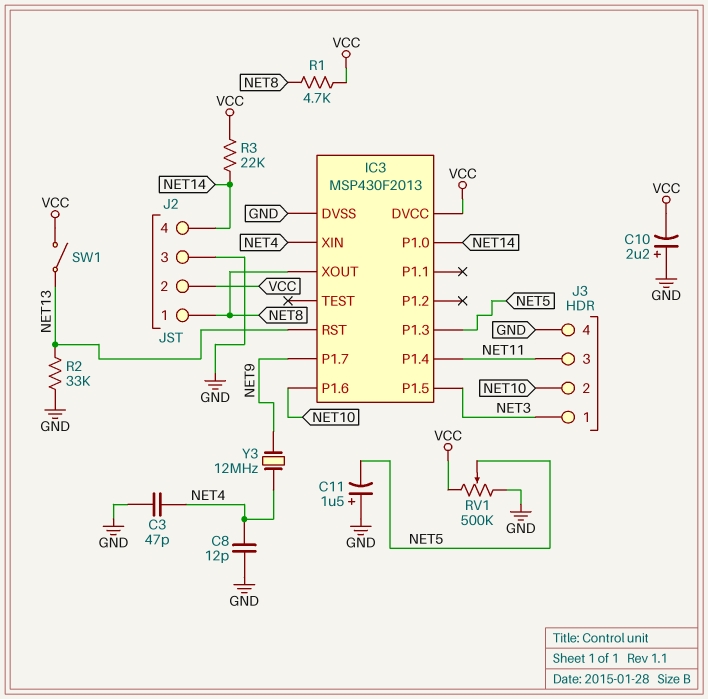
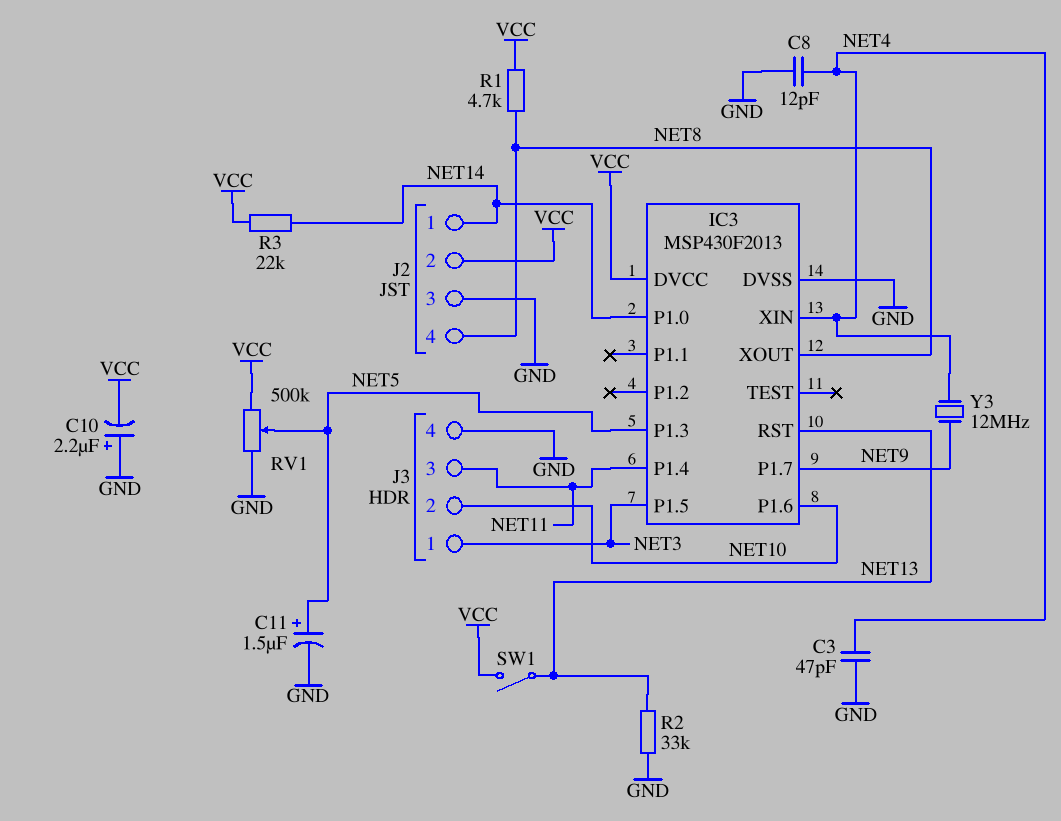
C11: 1.5uF (plus GND, minus NET5) -> 1.5uF (plus NET5, minus GND)
J2 pin 1: NET8 -> NET14
J2 pin 4: NET14 -> NET8

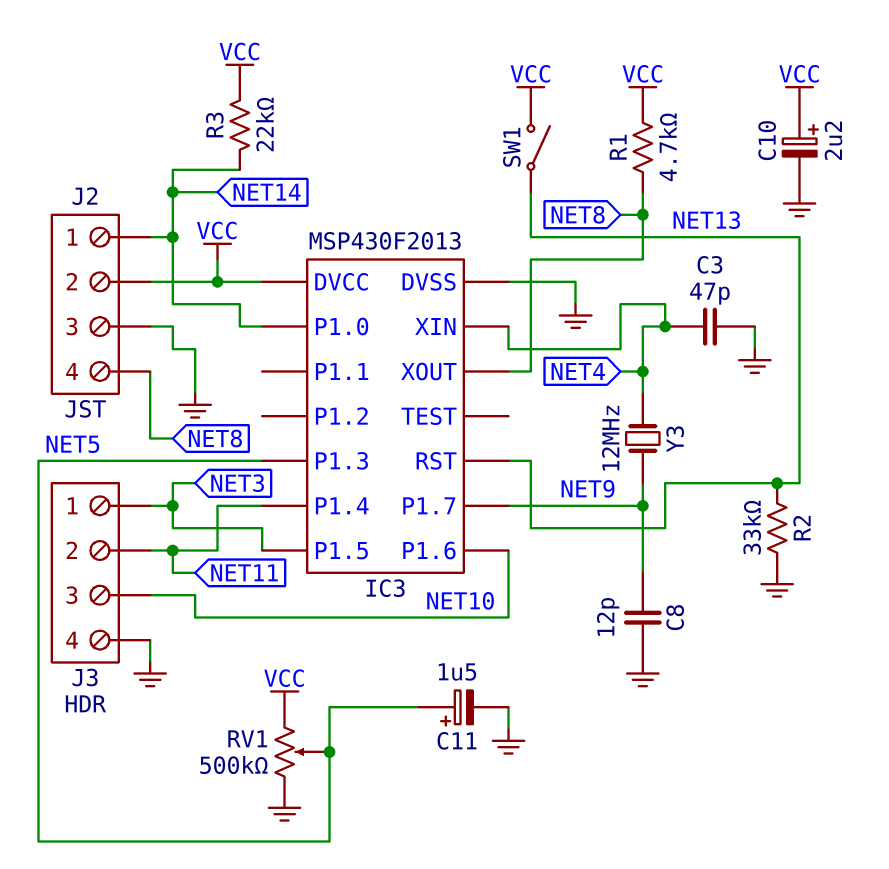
C8: 12pF (GND, NET4) -> 12pF (GND, NET9)
C10: 2.2uF (plus GND, minus VCC) -> 2.2uF (plus VCC, minus GND)
J3 pin 2: NET10 -> NET11
J3 pin 3: NET11 -> NET10

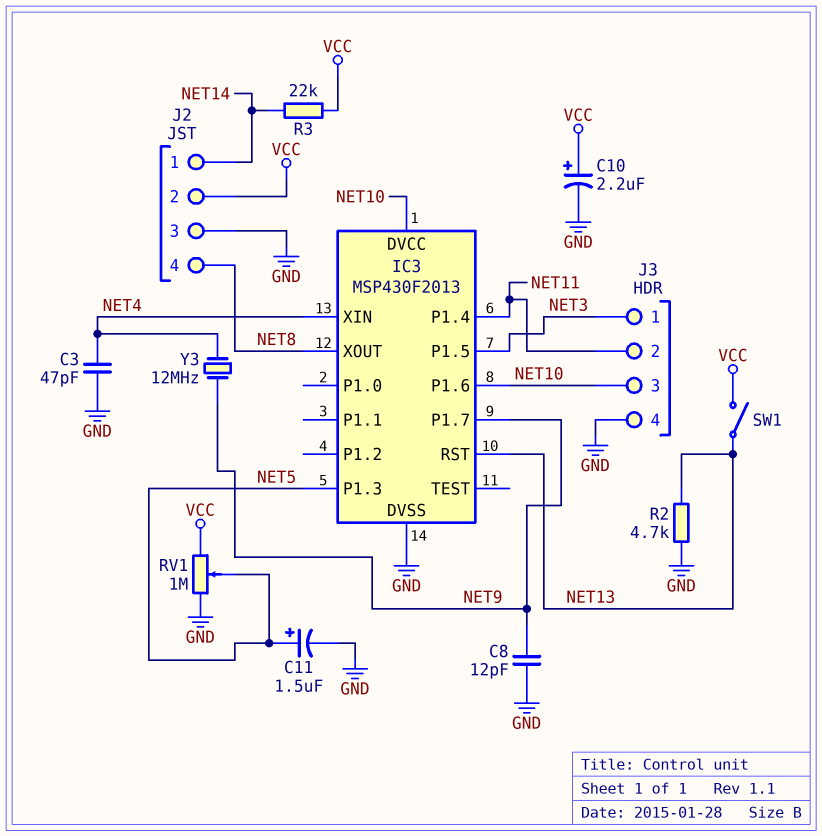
IC3 pin DVCC: VCC -> NET10
IC3 pin P1.0: NET14 -> none
R1: 4.7k (NET8, VCC) -> none
R2: 33k (GND, NET13) -> 4.7k (GND, NET13)
RV1: 500k (GND, VCC, wiper NET5) -> 1M (GND, VCC, wiper NET5)

